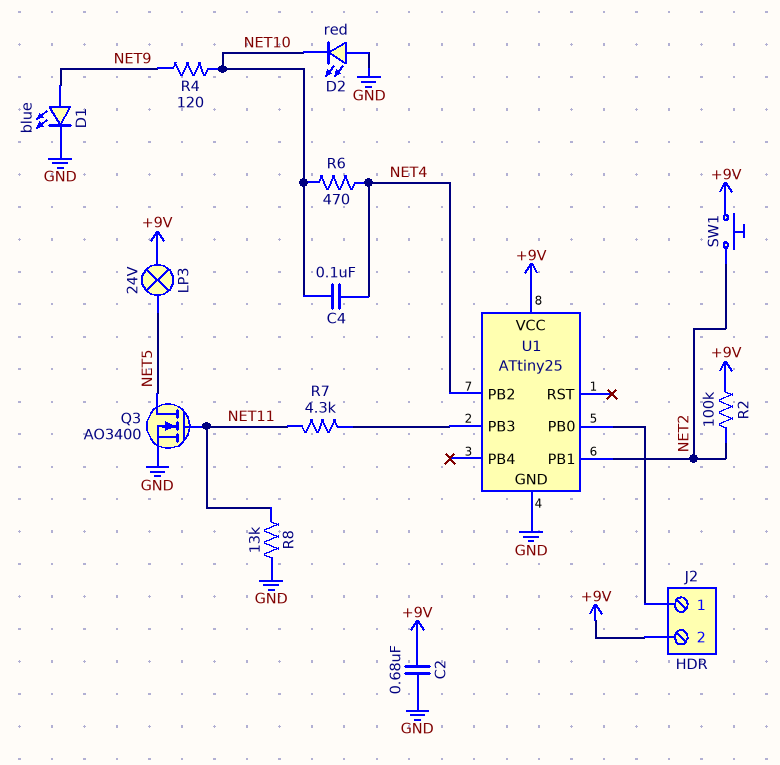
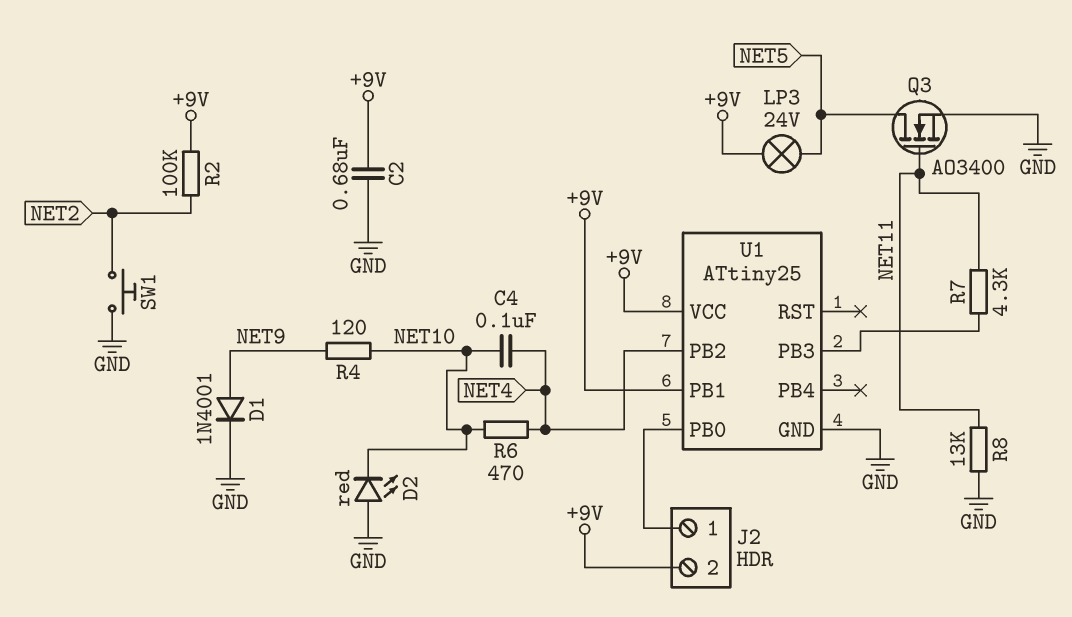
D1: LED blue (A NET9, K GND) -> diode 1N4001 (A NET9, K GND)
SW1: button (+9V, NET2) -> button (GND, NET2)
U1 pin PB1: NET2 -> +9V

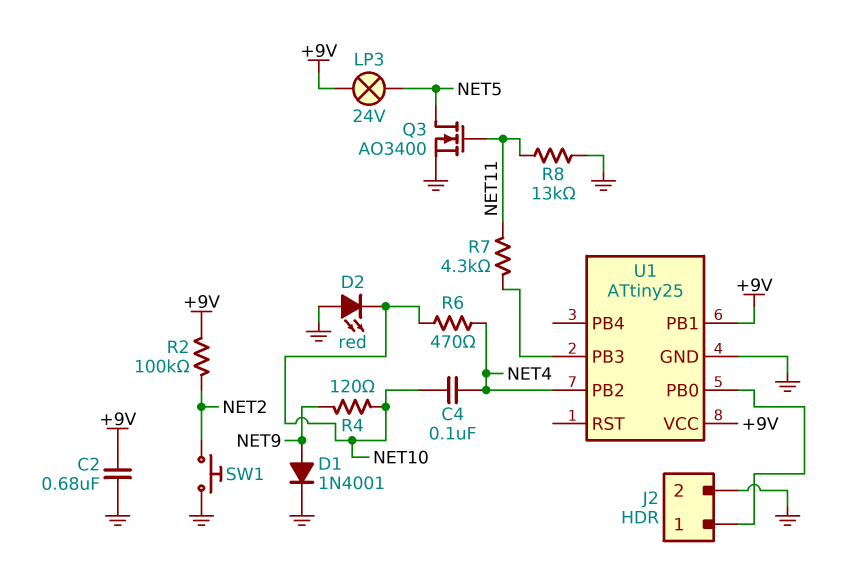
J2 pin 2: +9V -> GND

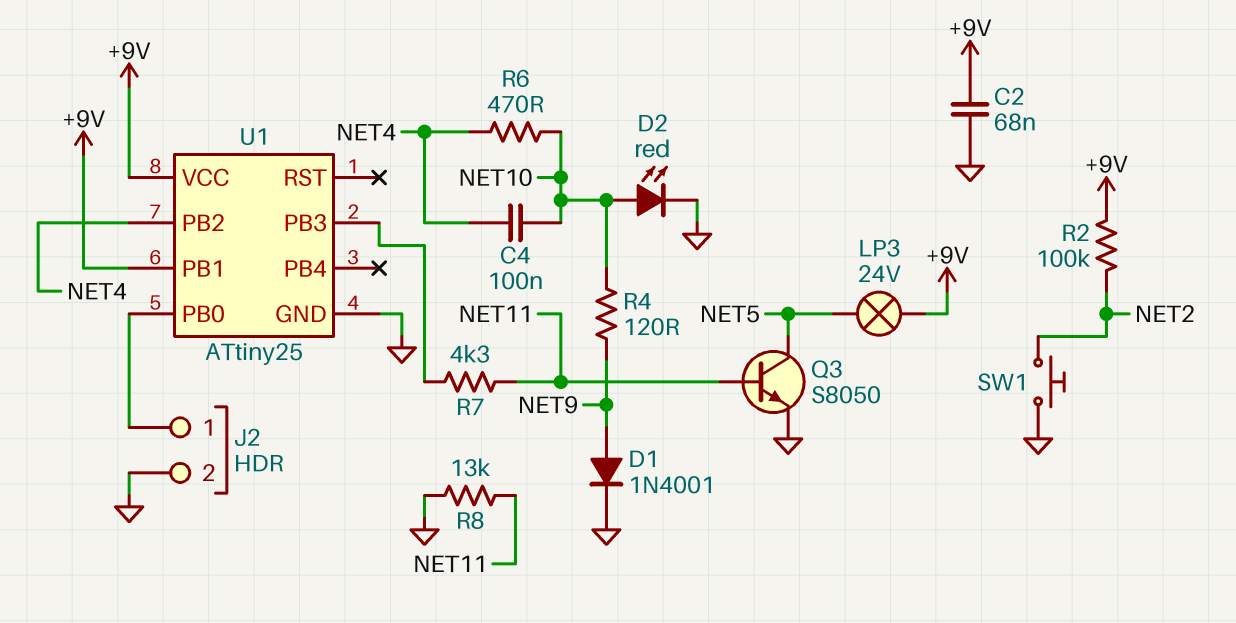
C2: 680nF (+9V, GND) -> 68nF (+9V, GND)
D2: LED red (A GND, K NET10) -> LED red (A NET10, K GND)
Q3: NMOS AO3400 (G NET11, D NET5, S GND) -> NPN S8050 (B NET11, C NET5, E GND)

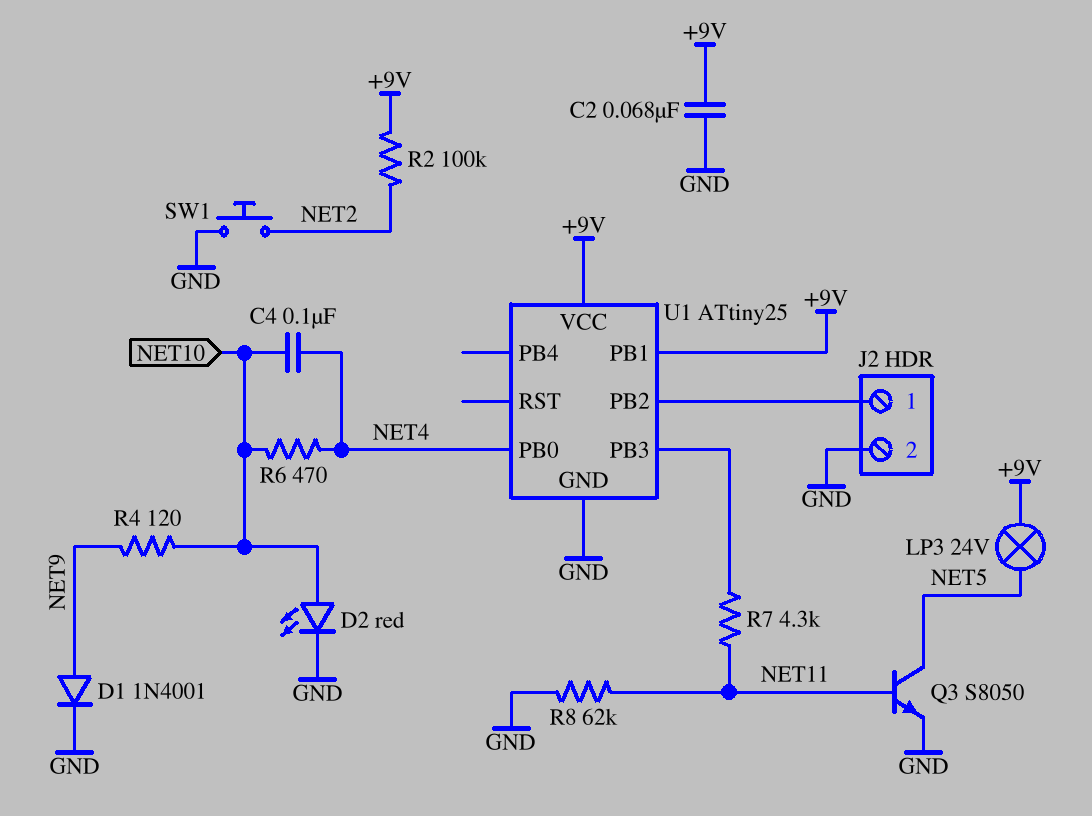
R8: 13k (GND, NET11) -> 62k (GND, NET11)
U1 pin PB0: J2/1 -> NET4
U1 pin PB2: NET4 -> J2/1

